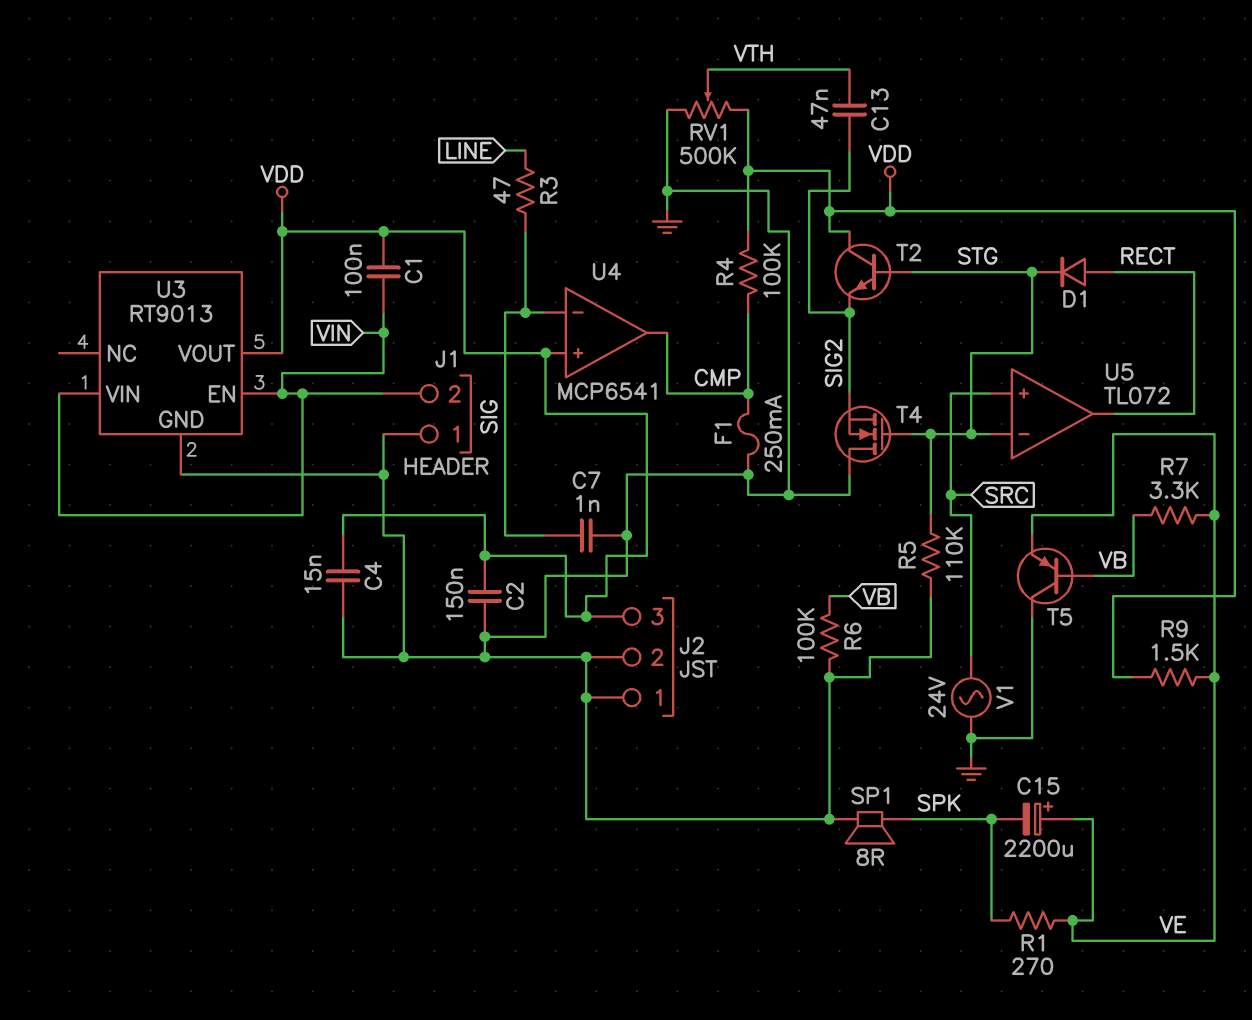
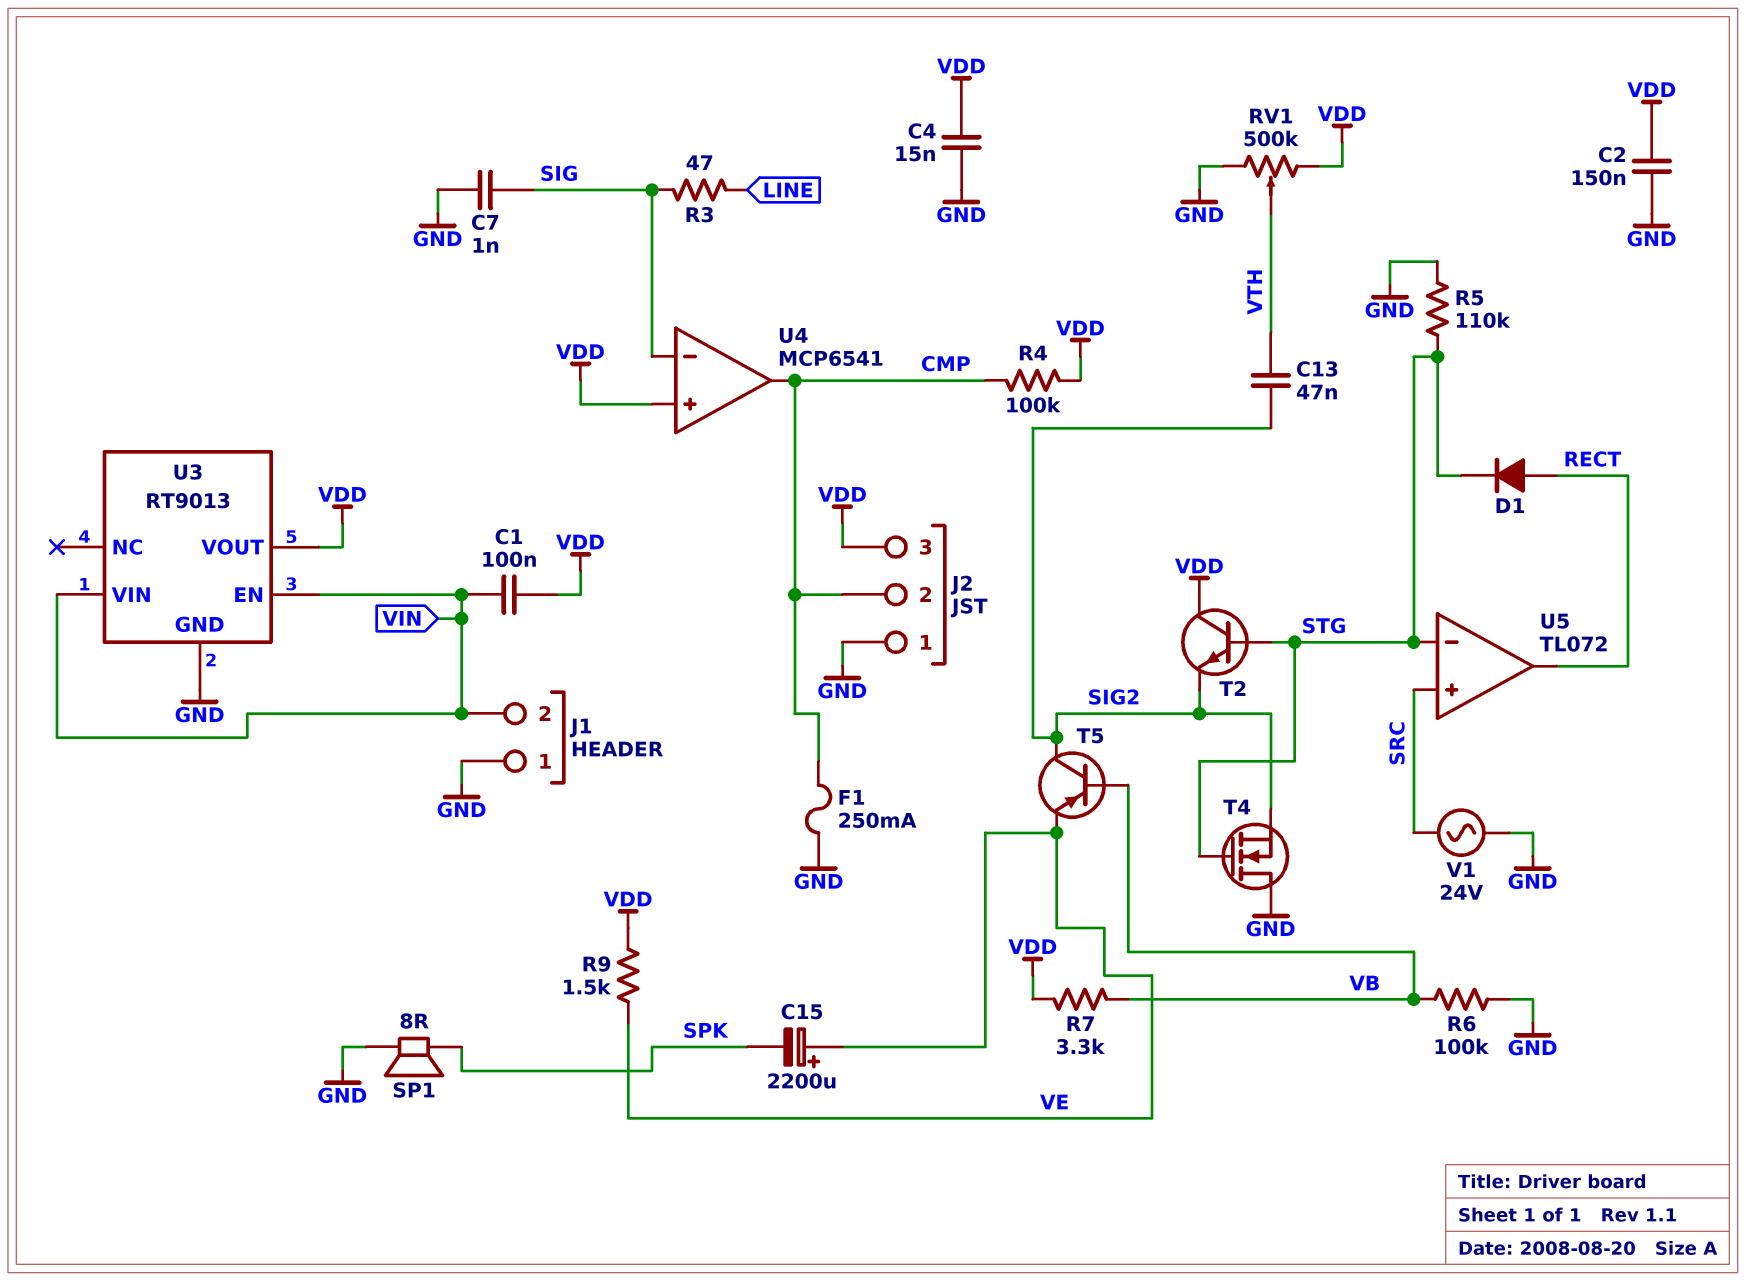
J2 pin 2: GND -> CMP
R1: 270 (SPK, VE) -> none
R7: 3.3k (VB, VE) -> 3.3k (VB, VDD)
T5: PNP (B VB, C GND, E VE) -> PNP (B VB, C SIG2, E VE)

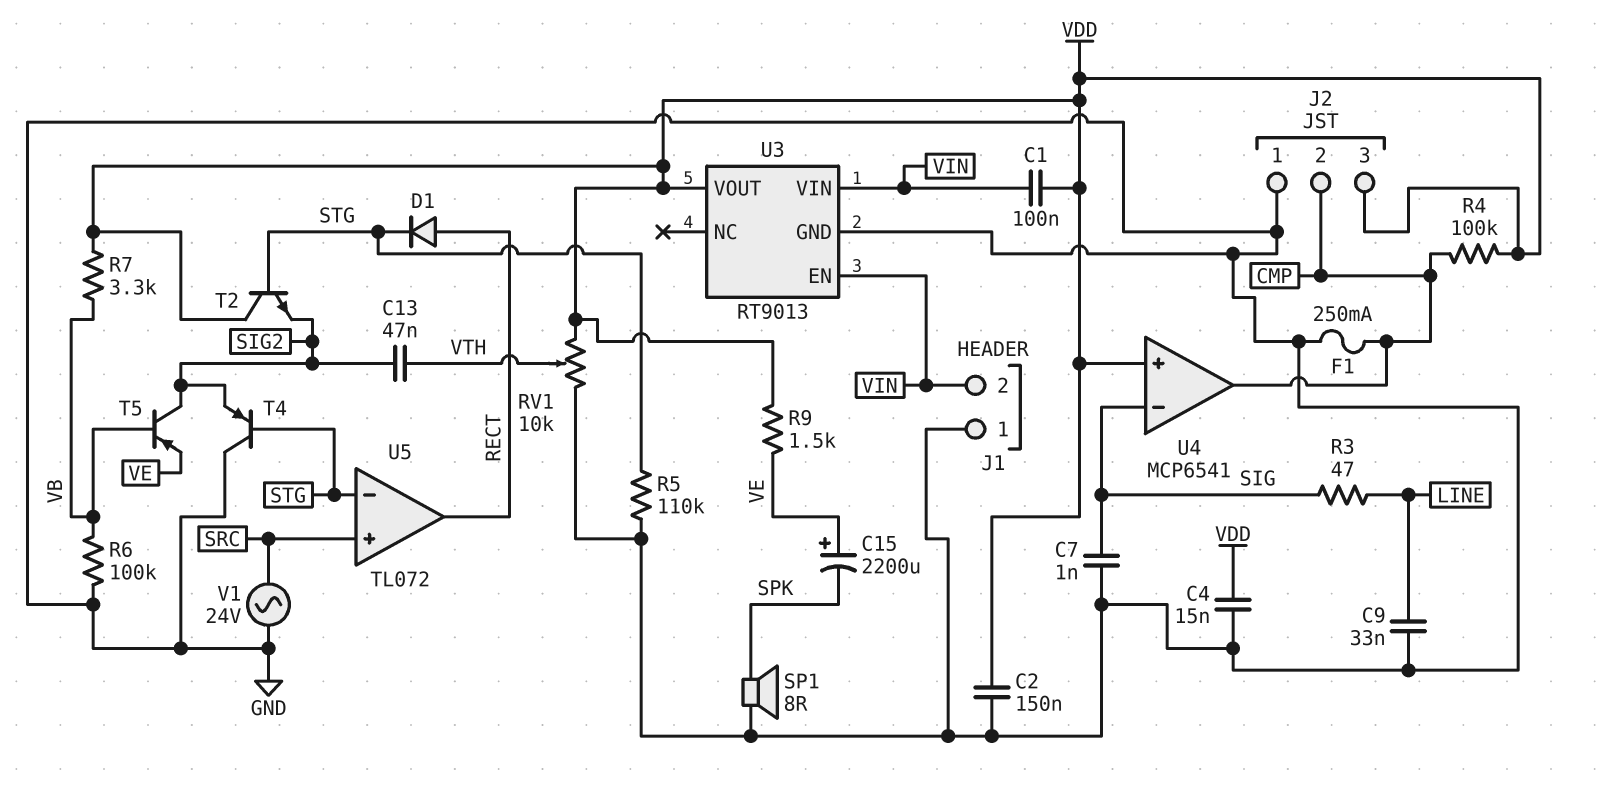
C9: none -> 33nF (GND, LINE)
RV1: 500k (GND, VDD, wiper VTH) -> 10k (GND, VDD, wiper VTH)
T4: NMOS (G STG, D GND, S SIG2) -> PNP (B STG, C GND, E SIG2)

